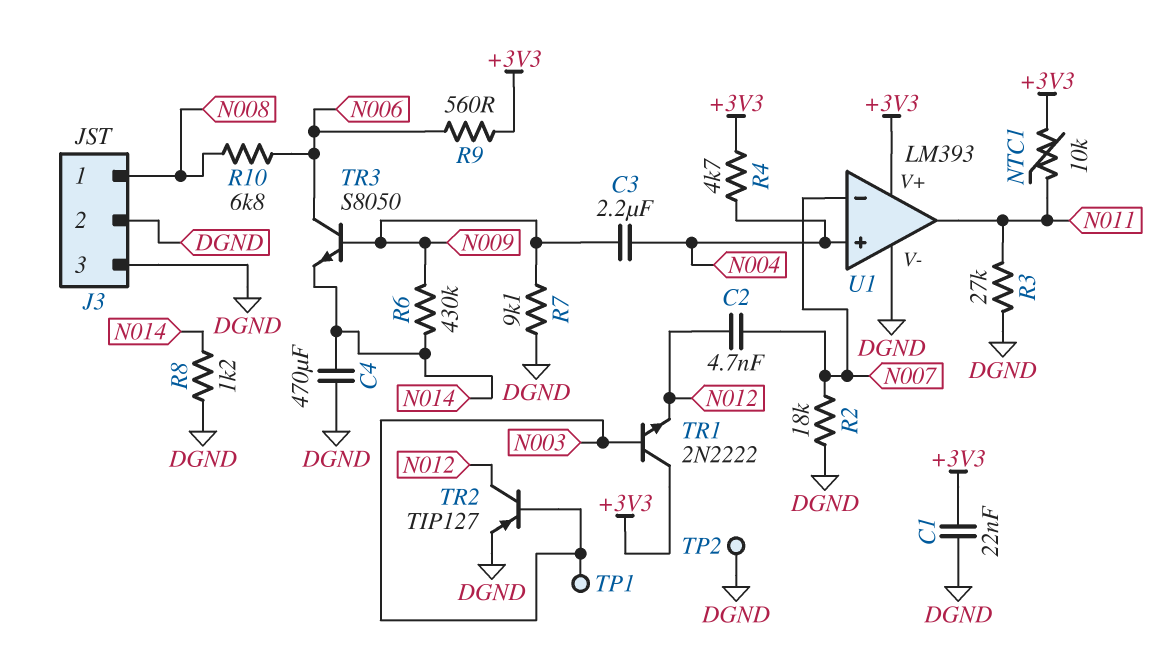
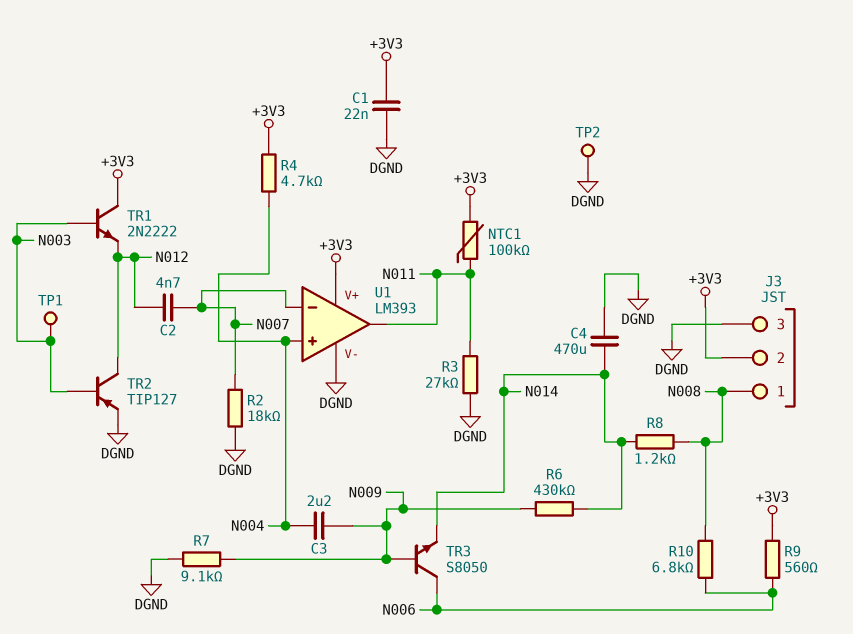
J3 pin 2: DGND -> +3V3
NTC1: 10k (+3V3, N011) -> 100k (+3V3, N011)
R8: 1.2k (DGND, N014) -> 1.2k (N008, N014)

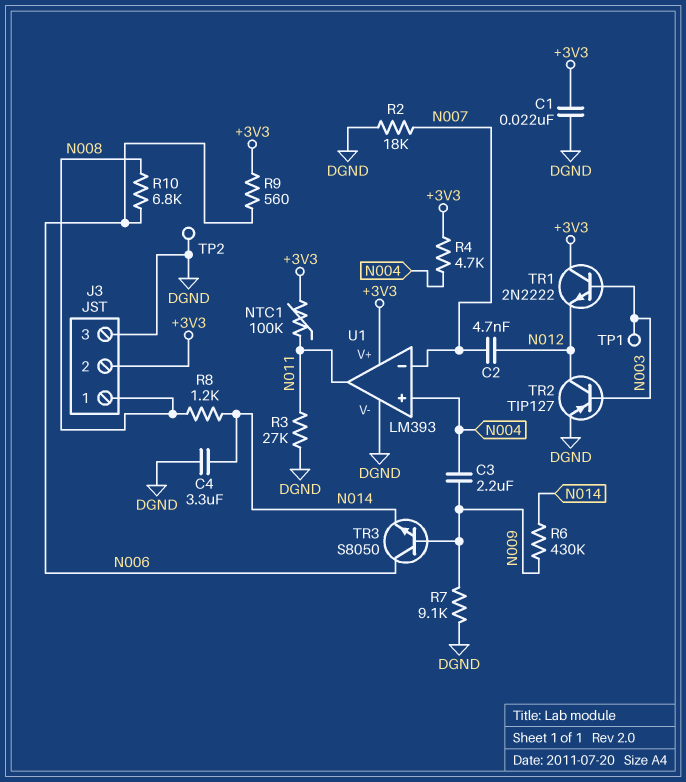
C4: 470uF (DGND, N014) -> 3.3uF (DGND, N014)

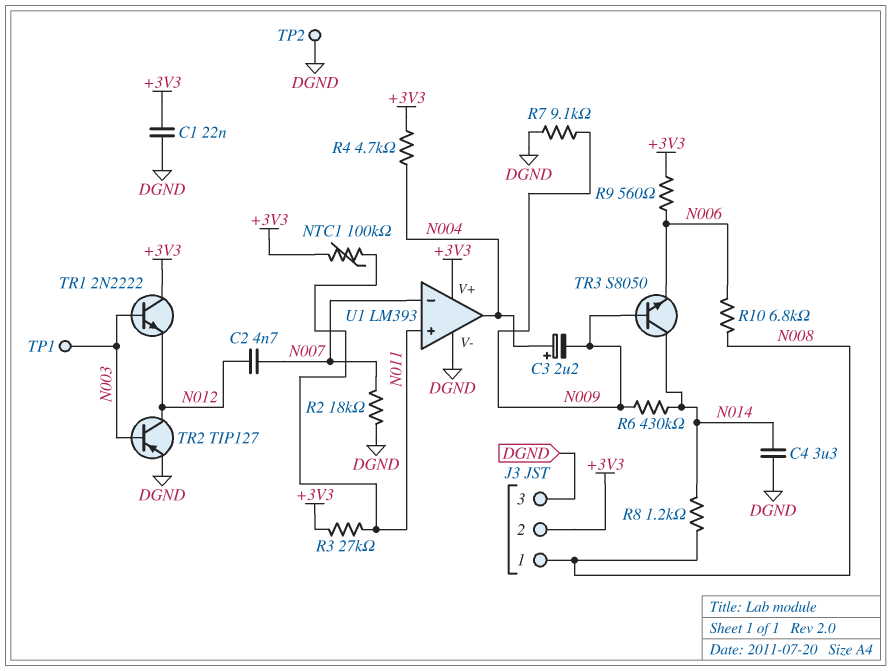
C3: 2.2uF (N004, N009) -> 2.2uF (plus N004, minus N009)
R3: 27k (DGND, N011) -> 27k (+3V3, N011)
TR3: NPN S8050 (B N009, C N006, E N014) -> NPN S8050 (B N009, C N014, E N006)
U1 pin in+: N004 -> N011
U1 pin out: N011 -> N004

